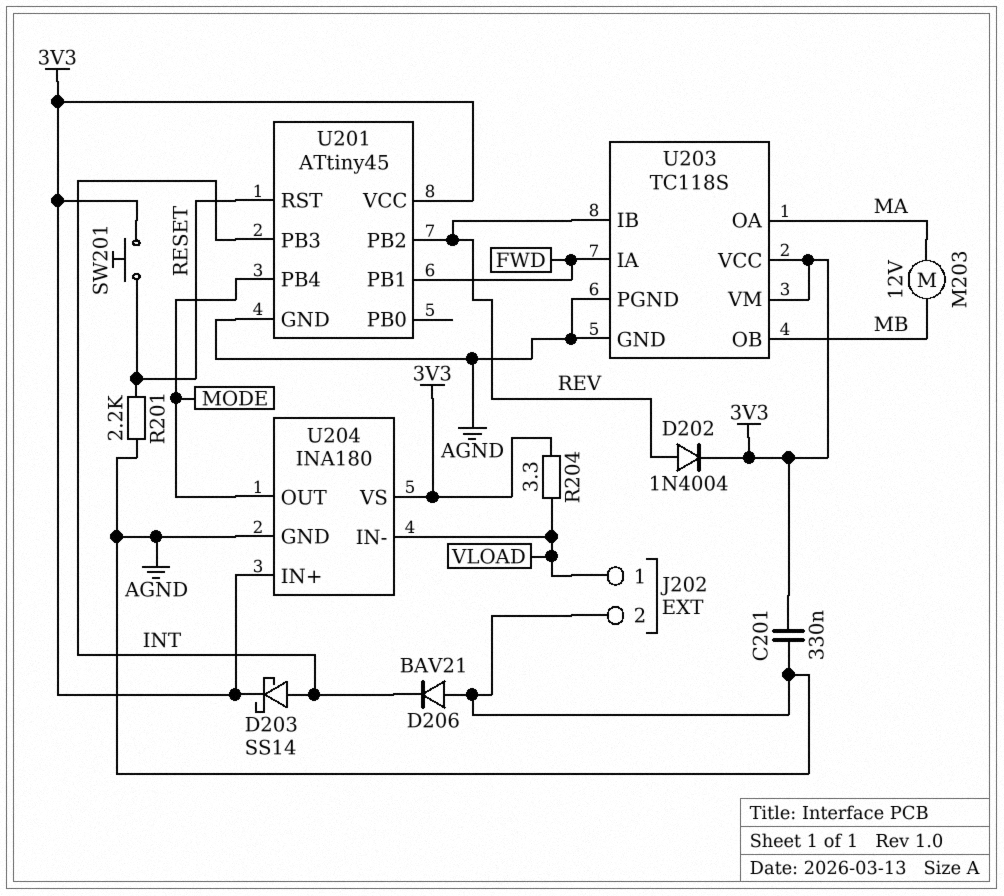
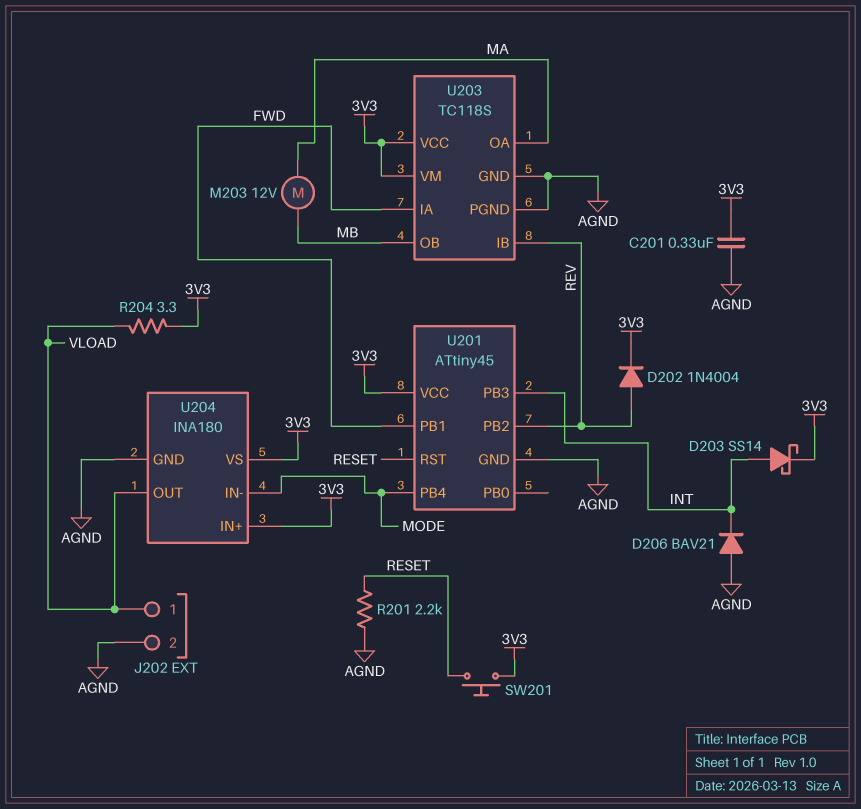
U204 pin IN-: VLOAD -> MODE
U204 pin OUT: MODE -> VLOAD

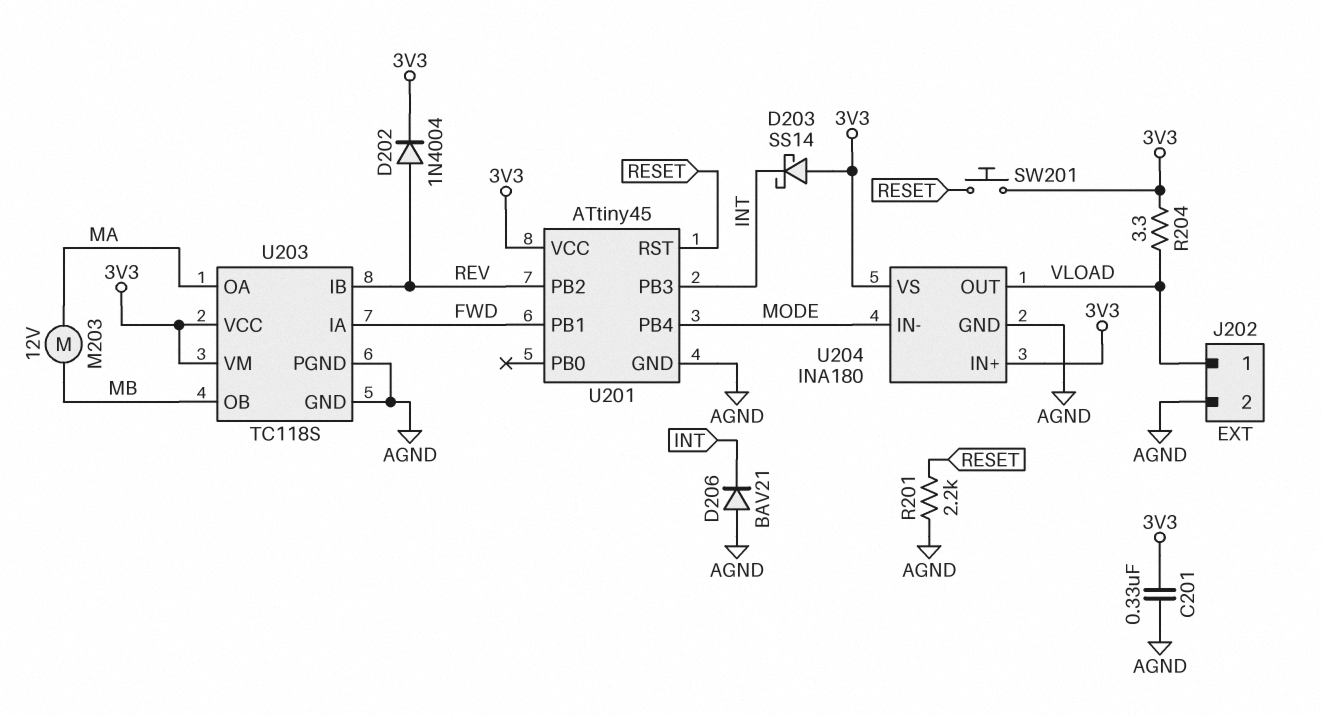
D203: schottky SS14 (A INT, K 3V3) -> schottky SS14 (A 3V3, K INT)

